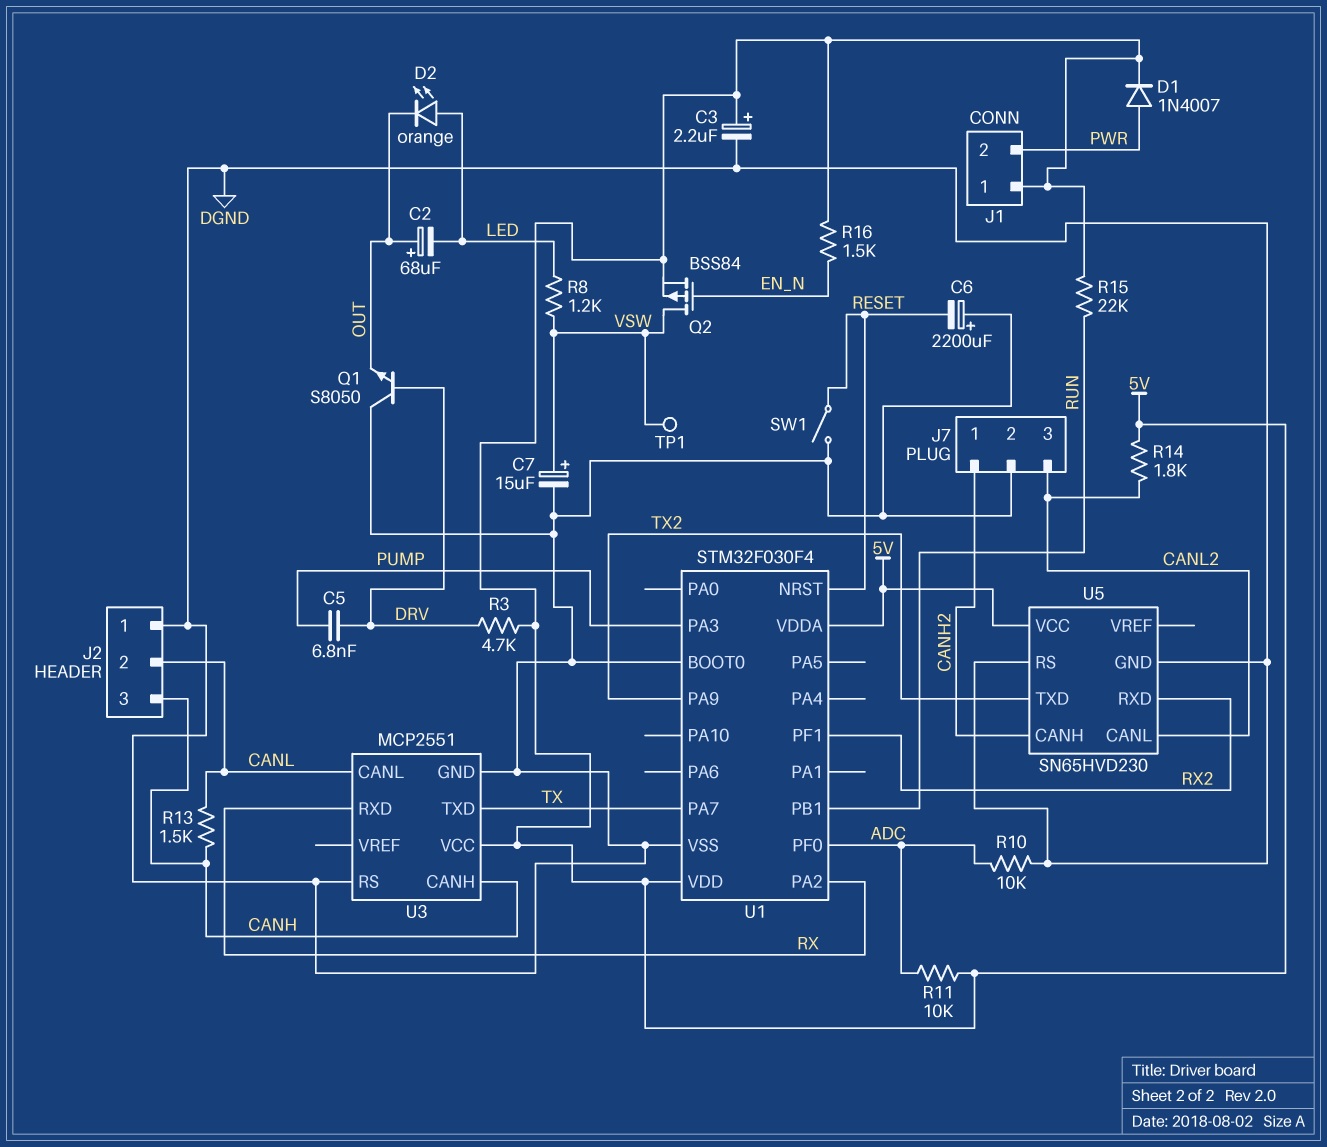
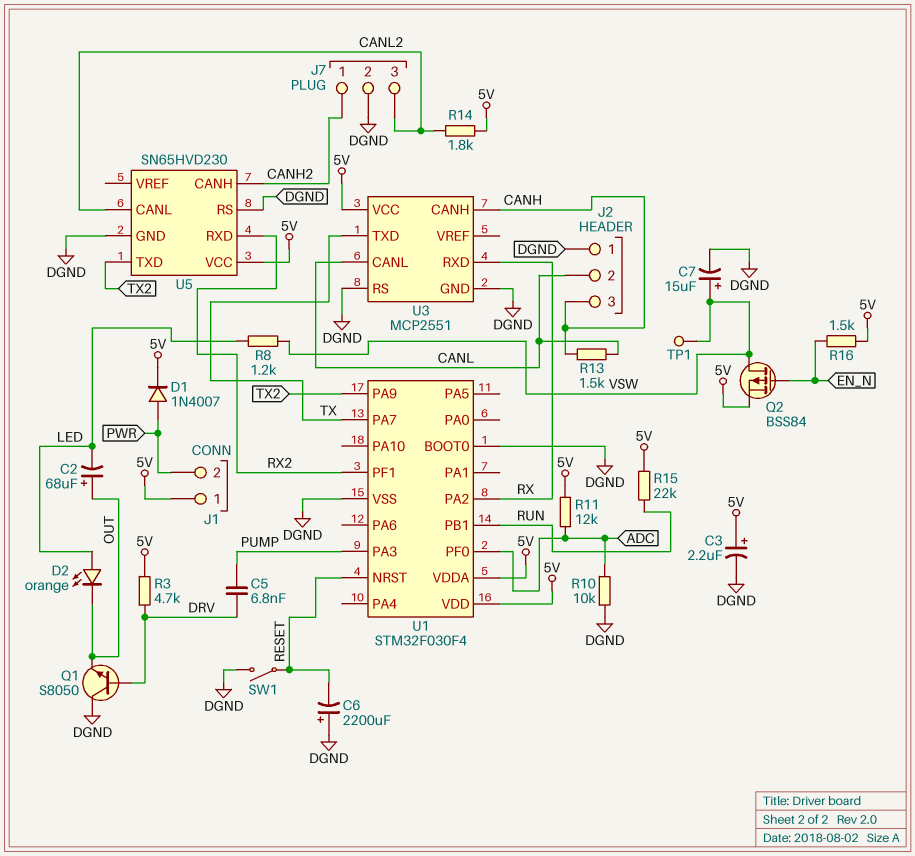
R11: 10k (5V, ADC) -> 12k (5V, ADC)

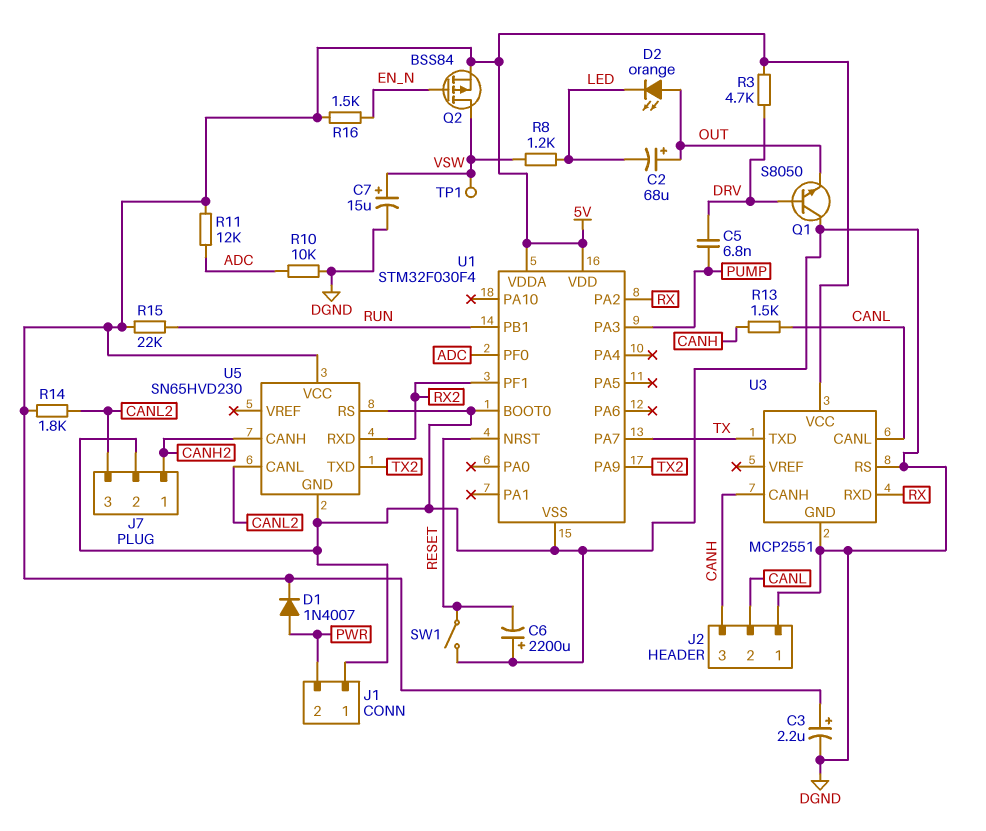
D2: LED orange (A LED, K OUT) -> LED orange (A OUT, K LED)
J1 pin 1: 5V -> DGND

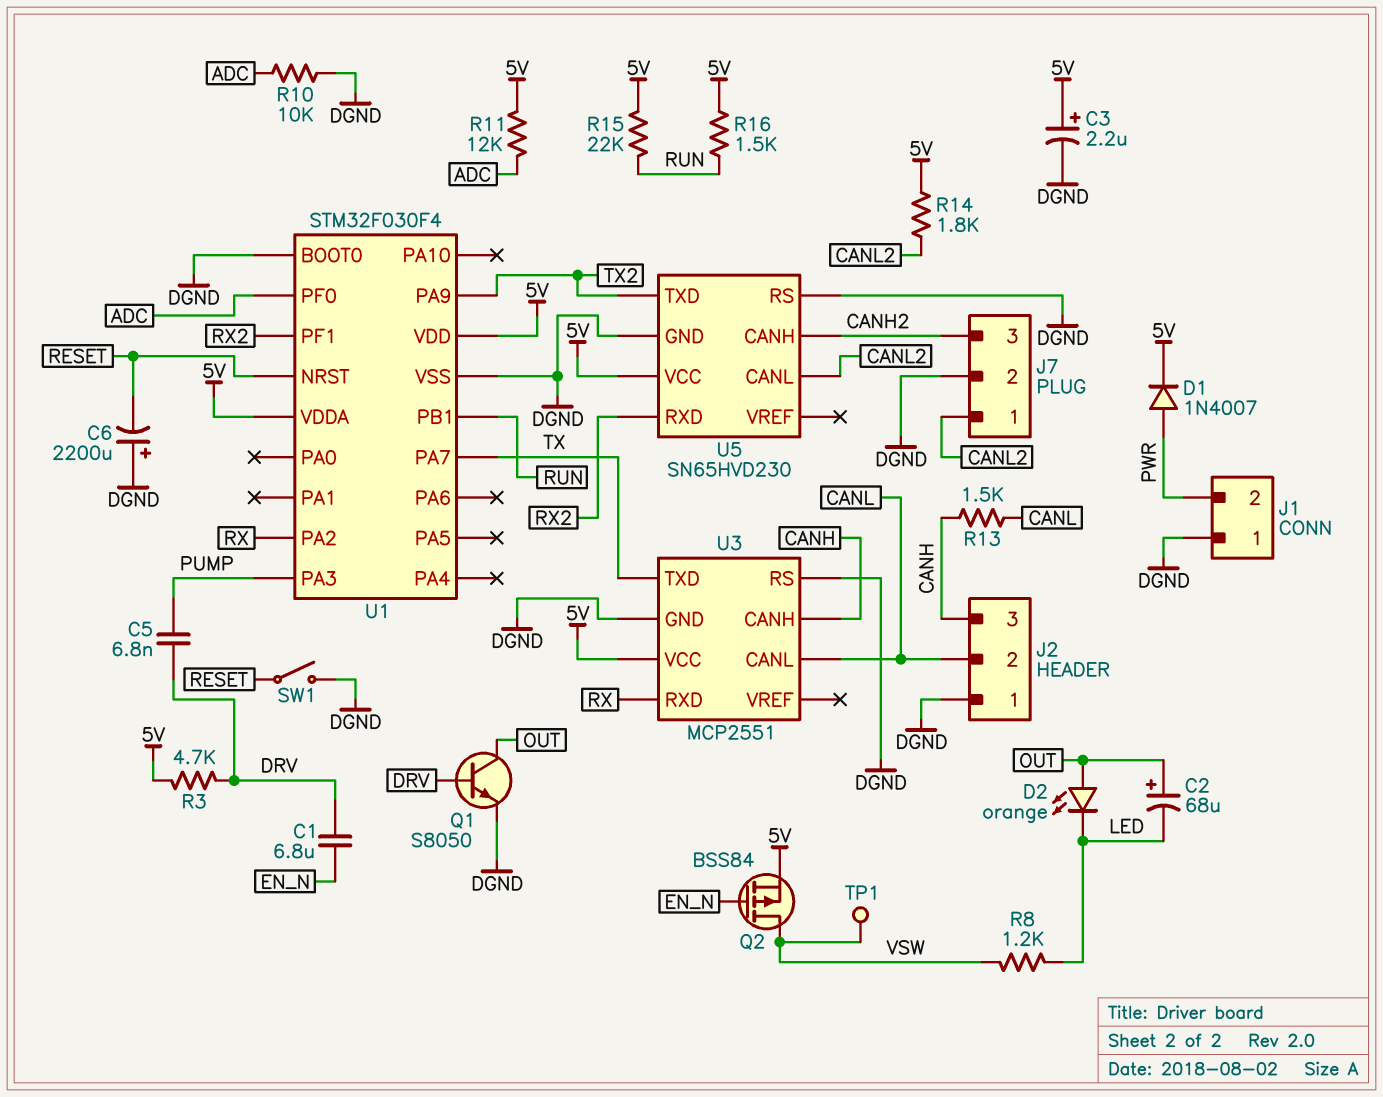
C1: none -> 6.8uF (DRV, EN_N)
C7: 15uF (plus VSW, minus DGND) -> none
J7 pin 1: CANH2 -> CANL2
J7 pin 3: CANL2 -> CANH2
Q1: NPN S8050 (B DRV, C DGND, E OUT) -> NPN S8050 (B DRV, C OUT, E DGND)
R16: 1.5k (5V, EN_N) -> 1.5k (5V, RUN)

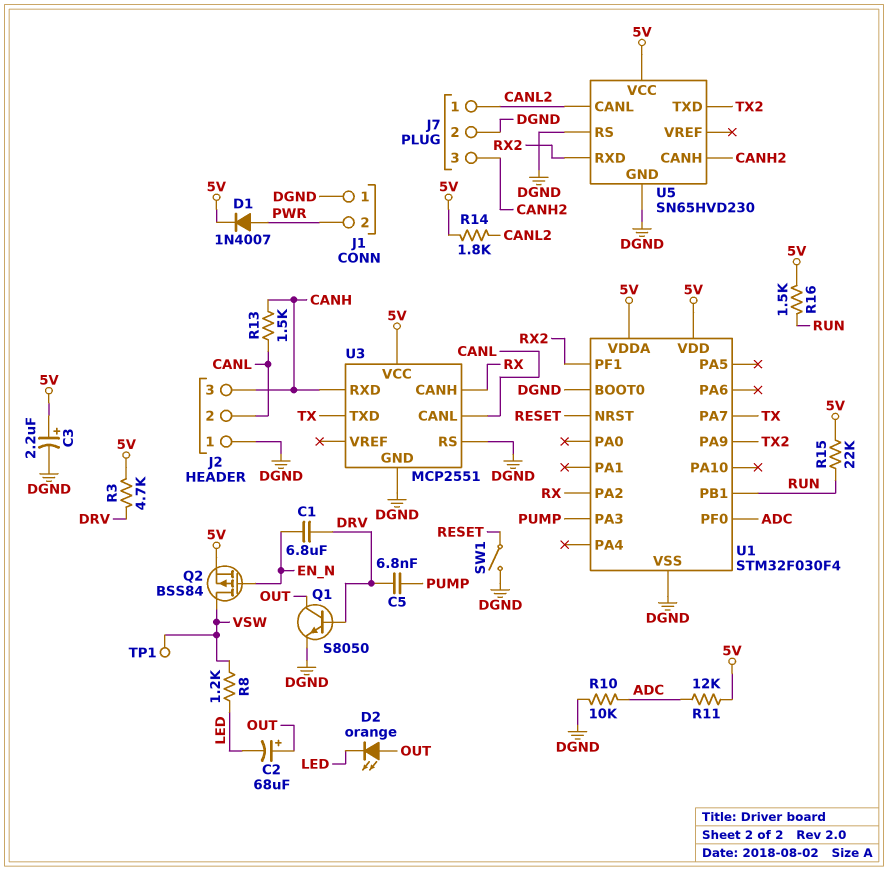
C6: 2200uF (plus DGND, minus RESET) -> none
U3 pin CANH: CANH -> RX
U3 pin RXD: RX -> CANH

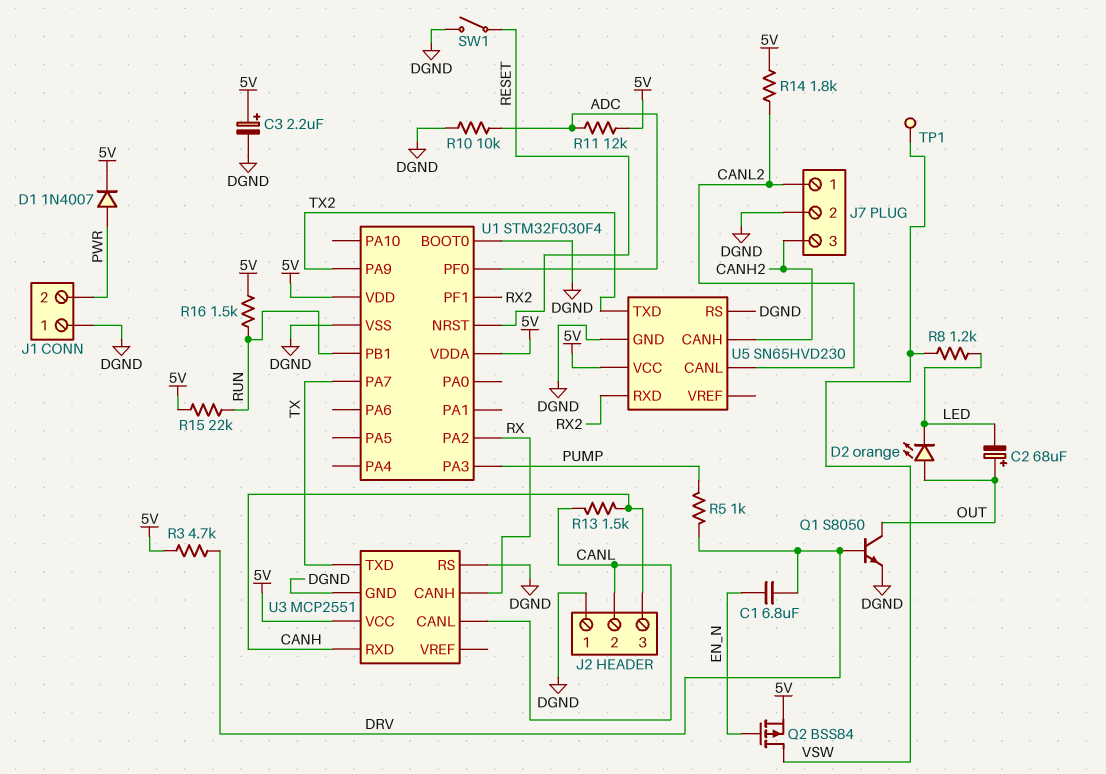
C5: 6.8nF (DRV, PUMP) -> none
R5: none -> 1k (DRV, PUMP)

